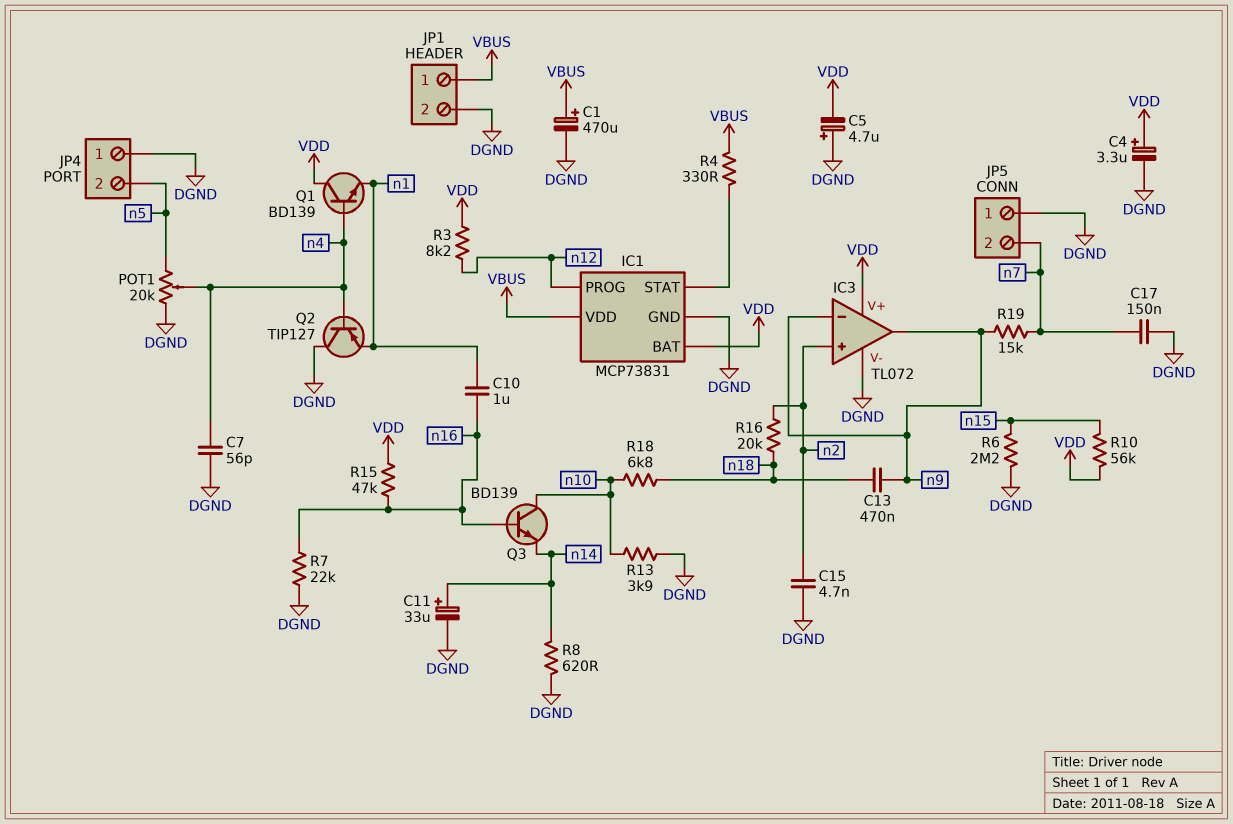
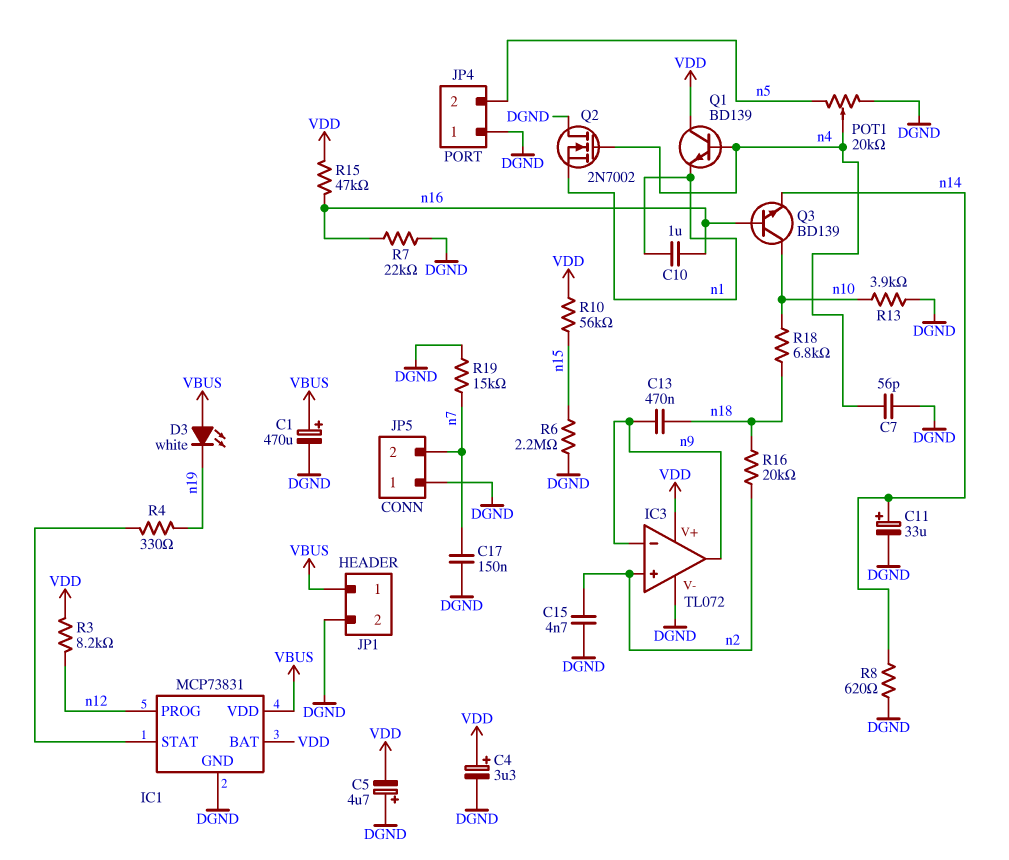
D3: none -> LED white (A VBUS, K n19)
Q2: PNP TIP127 (B n4, C DGND, E n1) -> NMOS 2N7002 (G n4, D DGND, S n1)
R4: 330 (IC1/STAT, VBUS) -> 330 (IC1/STAT, n19)
R19: 15k (n7, n9) -> 15k (DGND, n7)

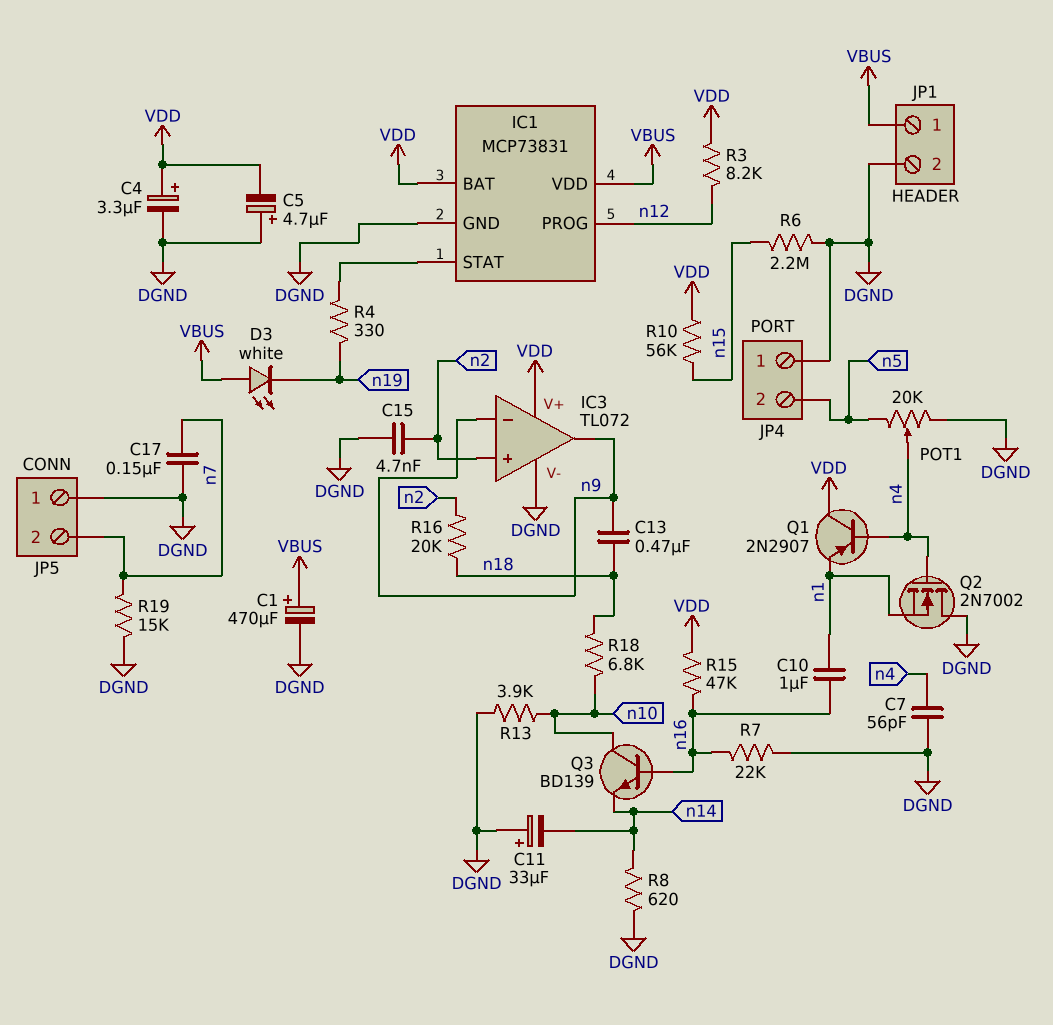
C11: 33uF (plus n14, minus DGND) -> 33uF (plus DGND, minus n14)
Q1: NPN BD139 (B n4, C VDD, E n1) -> PNP 2N2907 (B n4, C VDD, E n1)

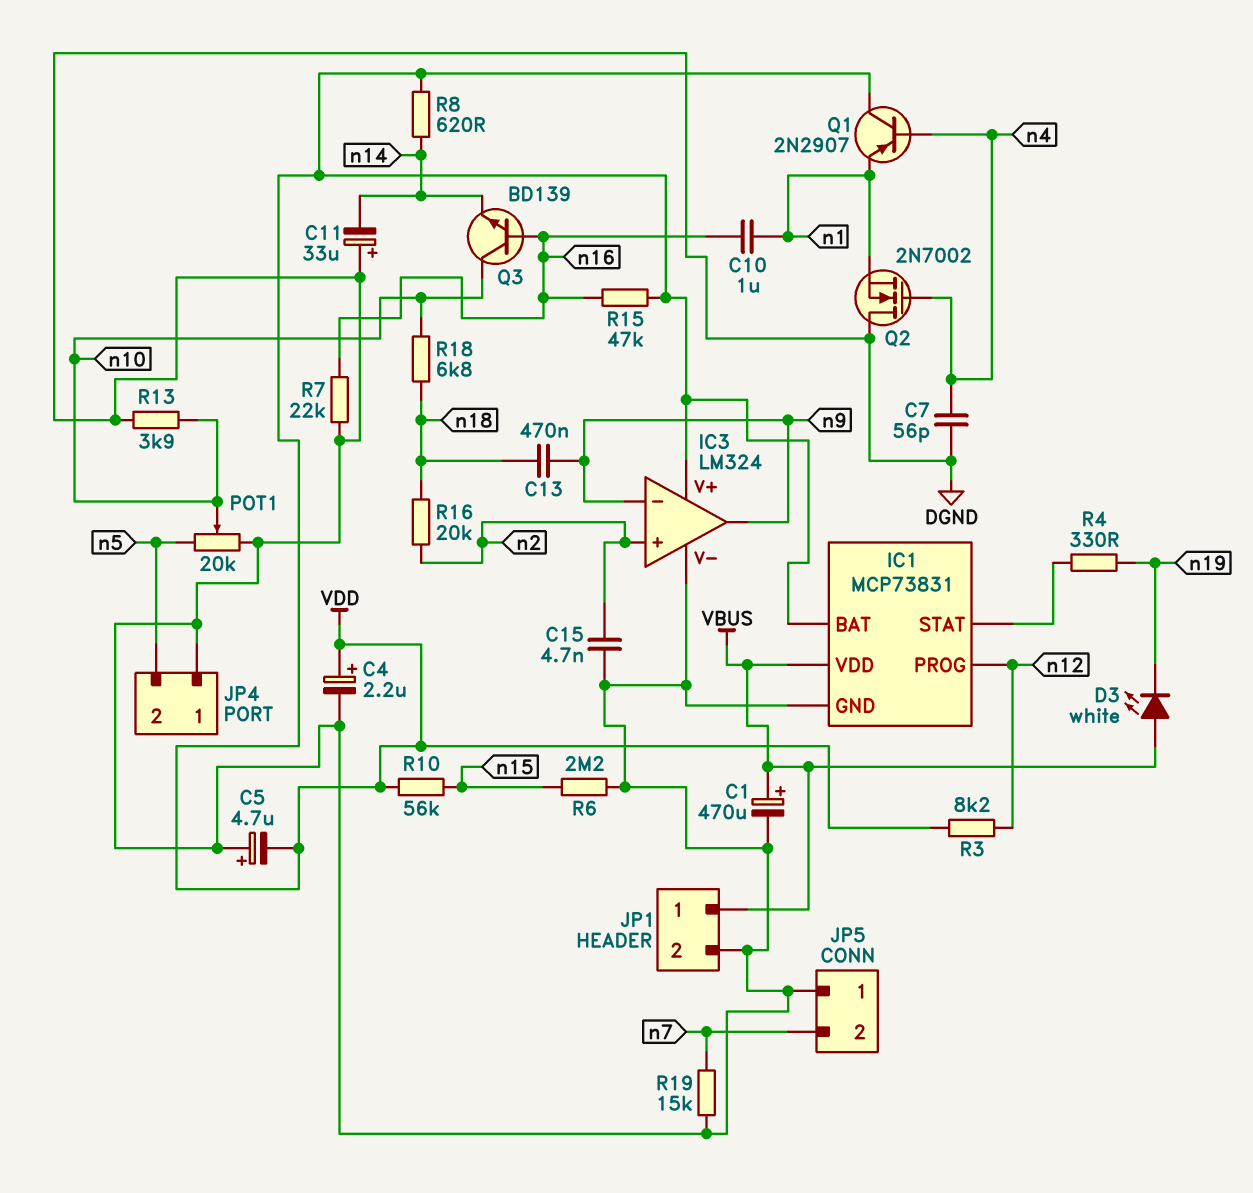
C4: 3.3uF (plus VDD, minus DGND) -> 2.2uF (plus VDD, minus DGND)
C17: 150nF (DGND, n7) -> none
IC3: TL072 -> LM324
POT1: 20k (DGND, n5, wiper n4) -> 20k (DGND, n5, wiper n10)
R8: 620 (DGND, n14) -> 620 (VDD, n14)

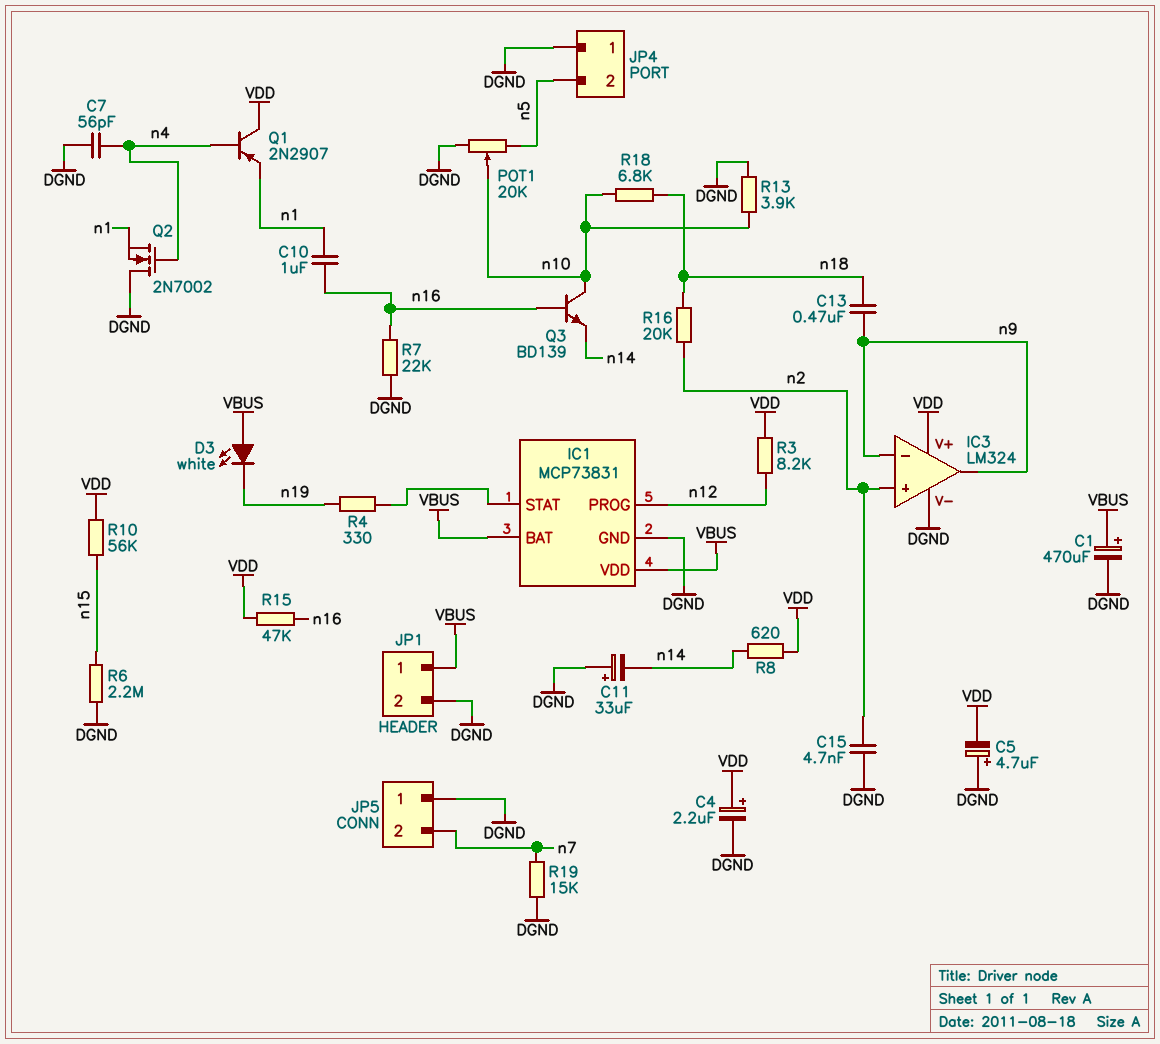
IC1 pin BAT: VDD -> VBUS

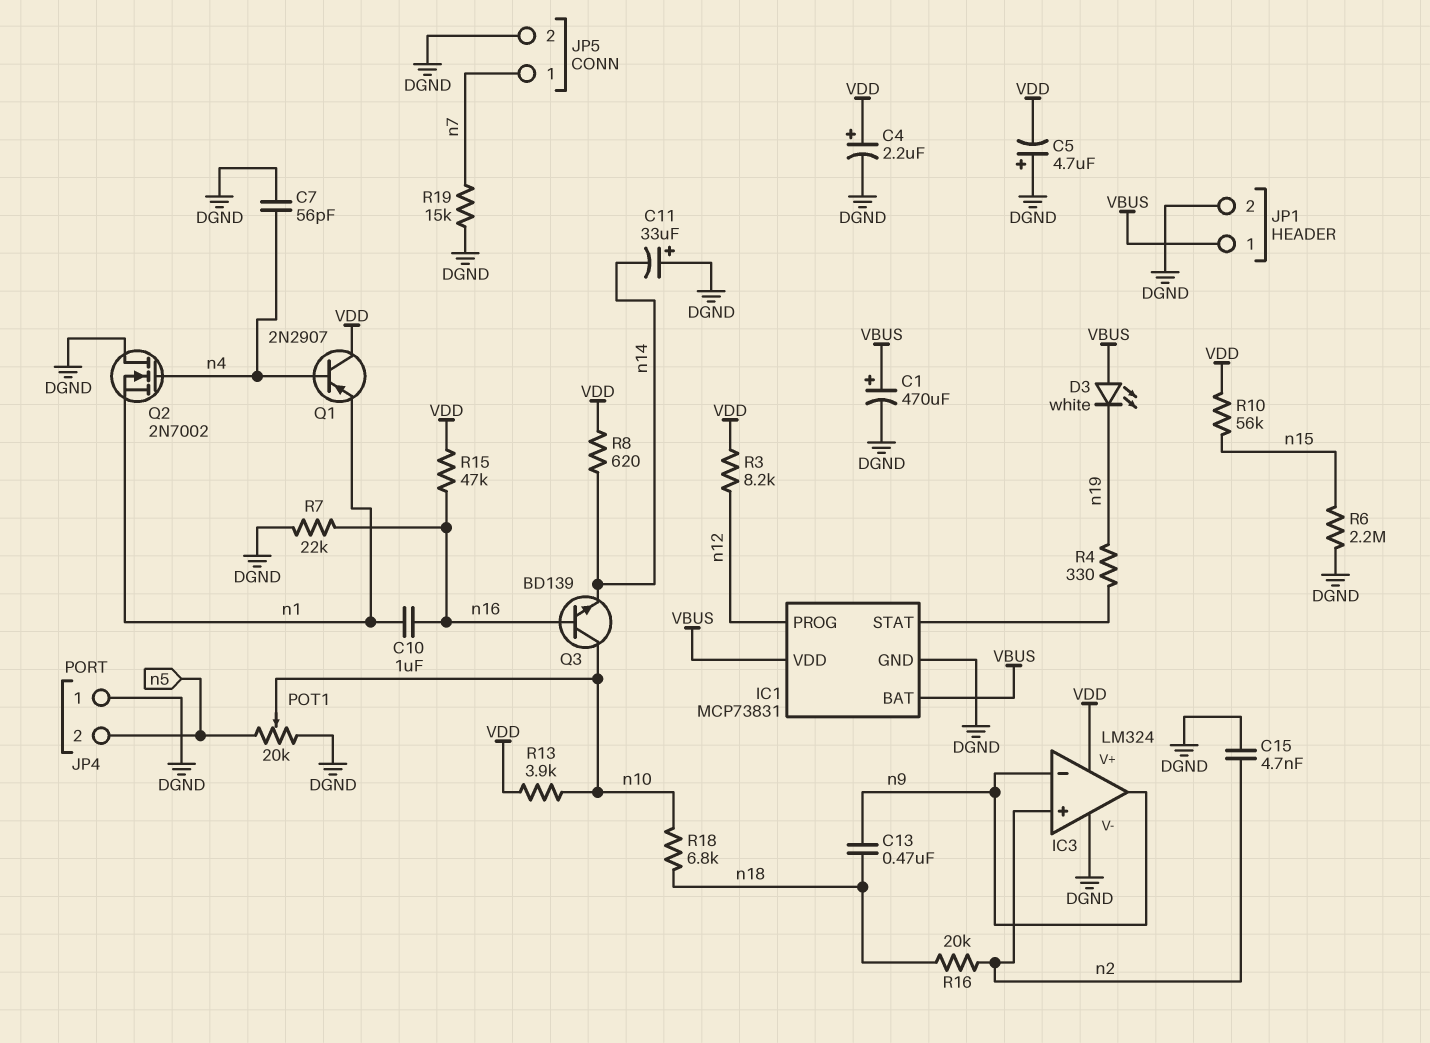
JP5 pin 1: DGND -> n7
JP5 pin 2: n7 -> DGND
R13: 3.9k (DGND, n10) -> 3.9k (VDD, n10)

